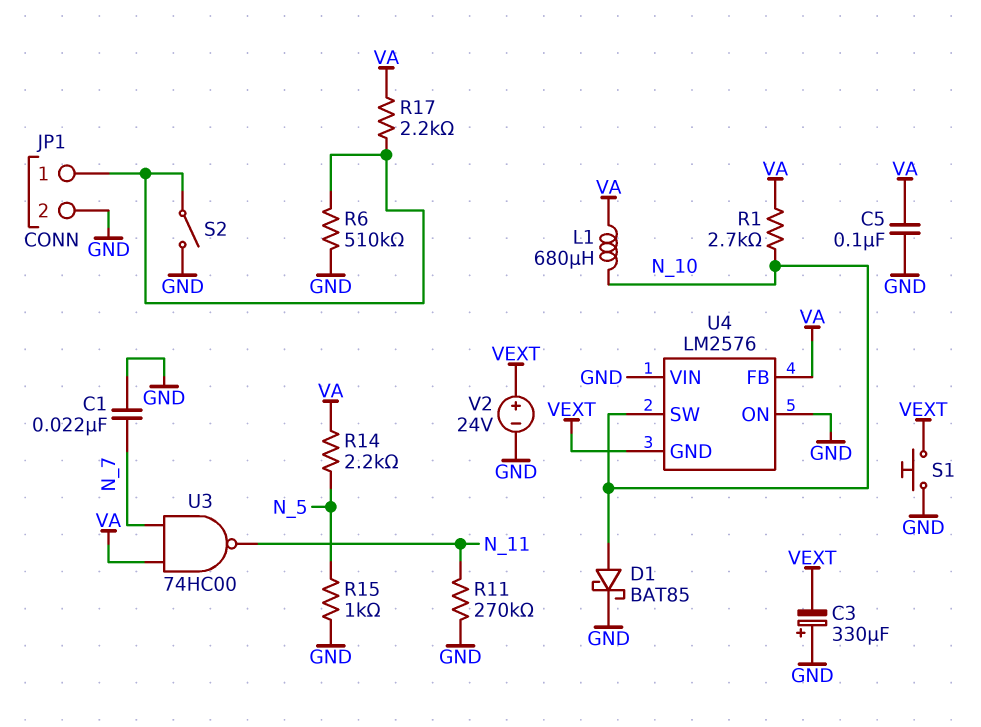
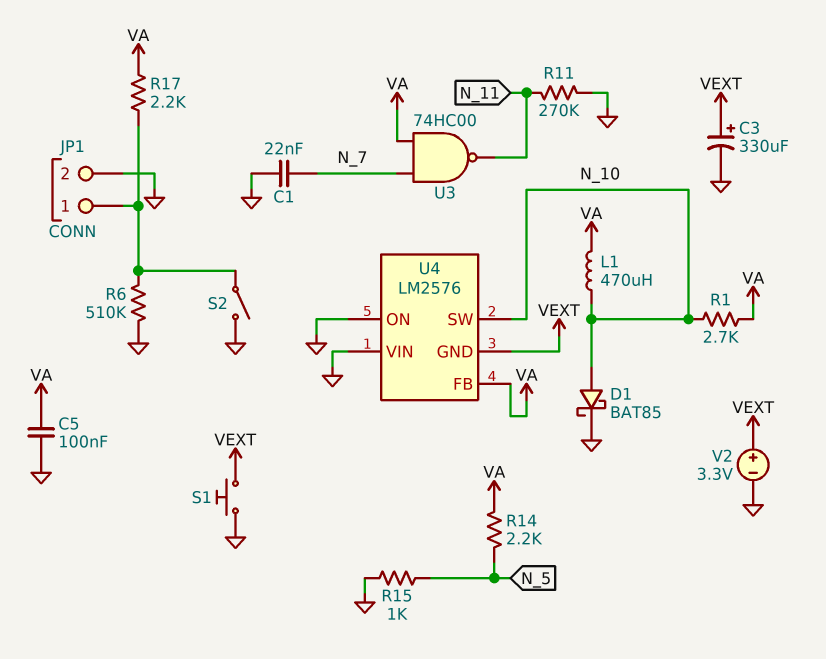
C3: 330uF (plus GND, minus VEXT) -> 330uF (plus VEXT, minus GND)
L1: 680uH (N_10, VA) -> 470uH (N_10, VA)
V2: 24V (plus VEXT, minus GND) -> 3.3V (plus VEXT, minus GND)

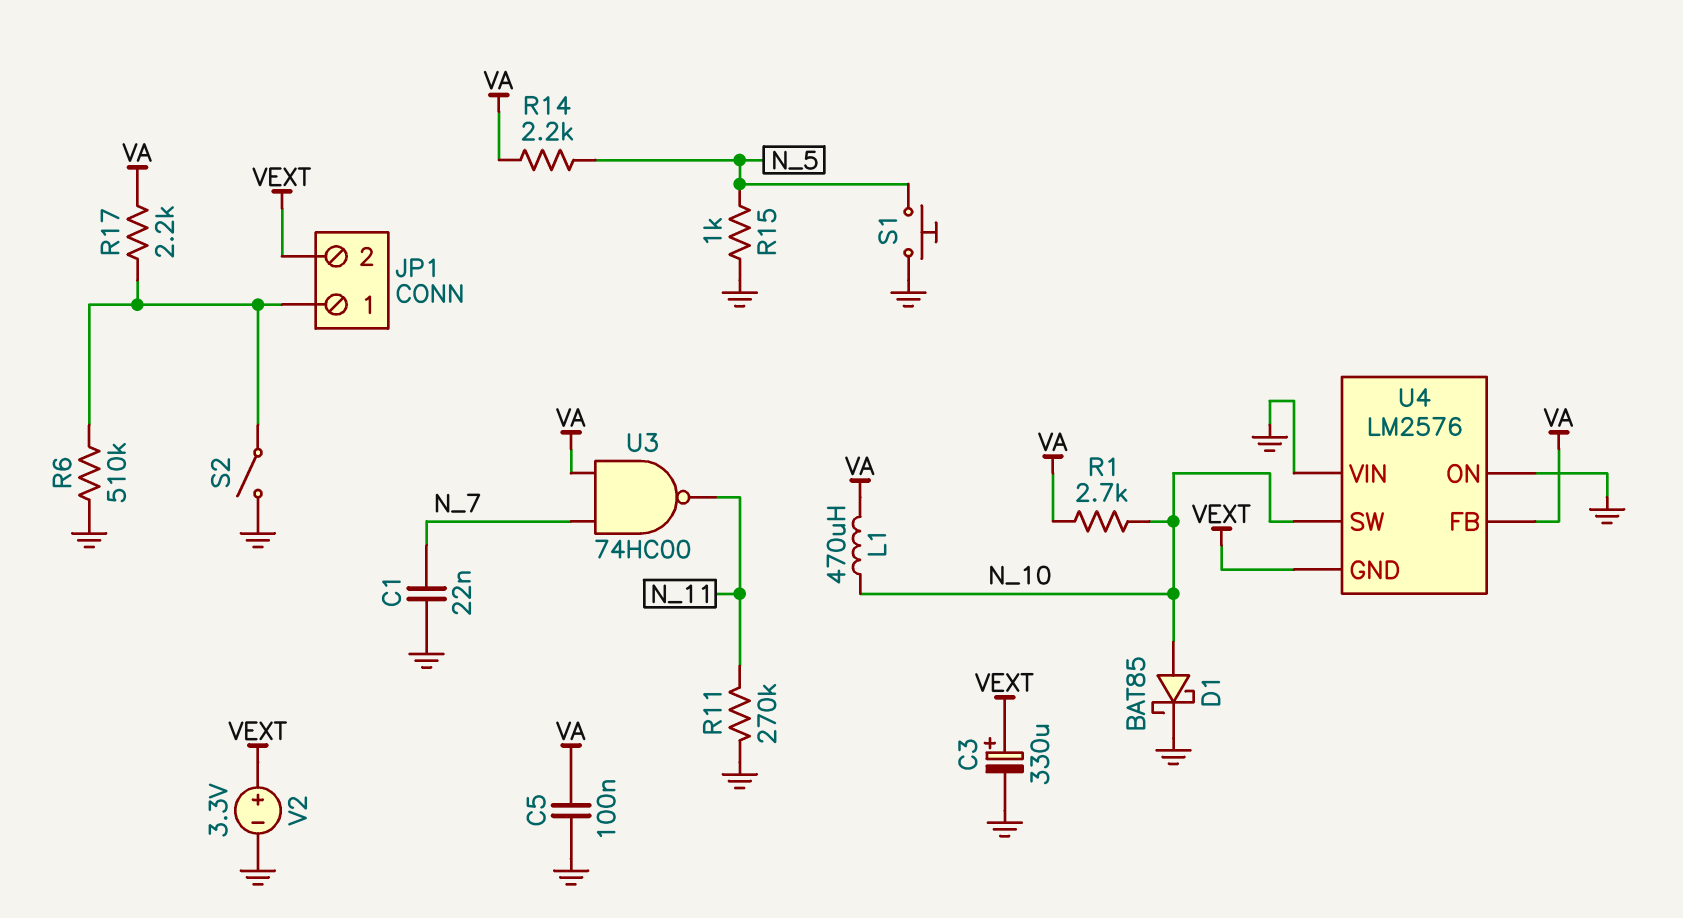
JP1 pin 2: GND -> VEXT
S1: button (GND, VEXT) -> button (GND, N_5)

